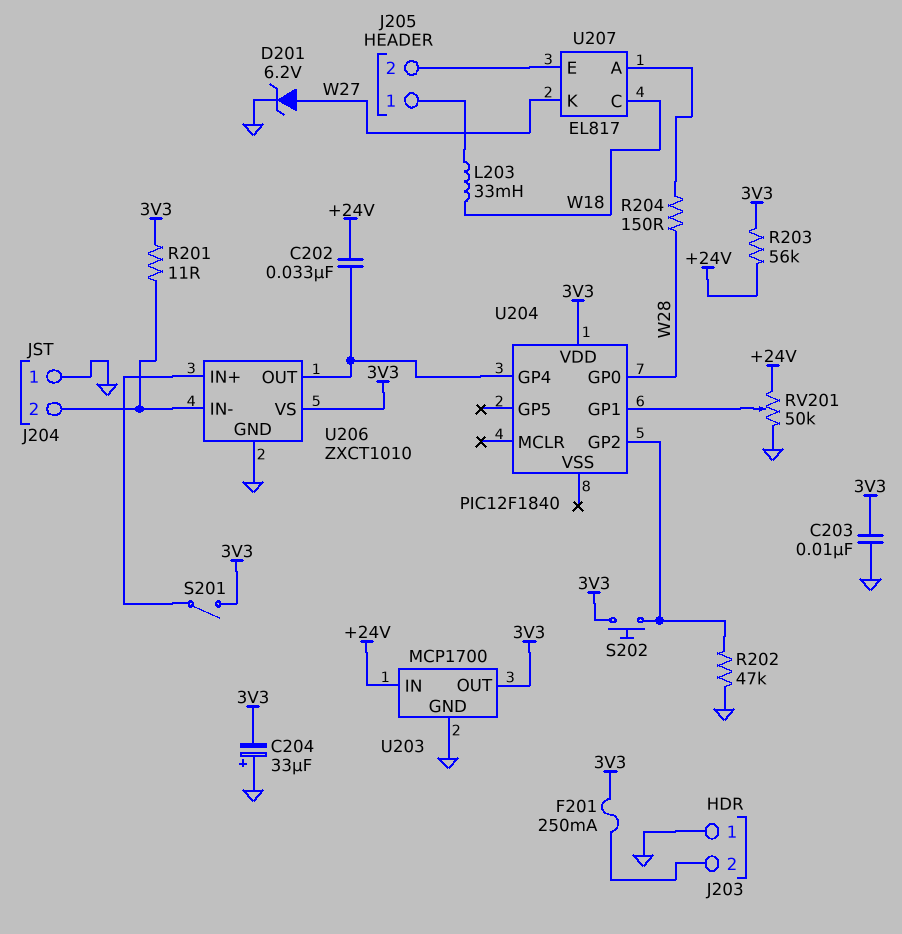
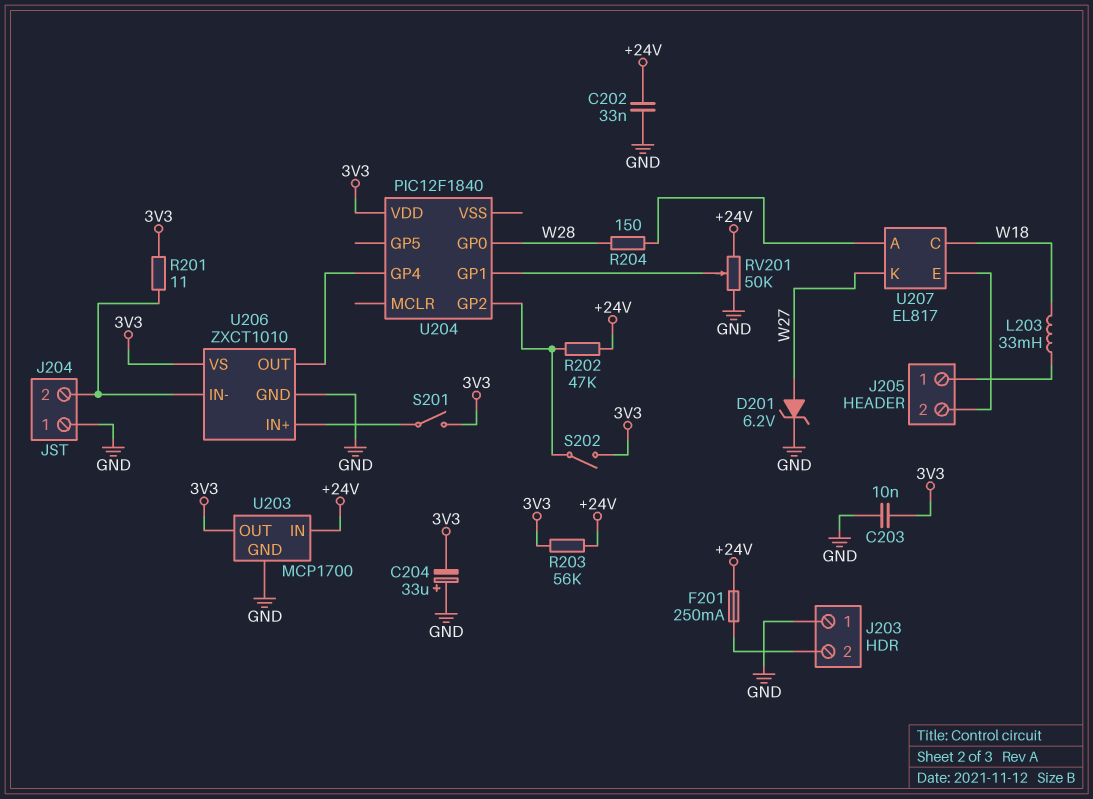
C202: 33nF (+24V, U204/GP4) -> 33nF (+24V, GND)
F201: 250mA (3V3, J203/2) -> 250mA (+24V, J203/2)
R202: 47k (GND, U204/GP2) -> 47k (+24V, U204/GP2)
S202: button (3V3, U204/GP2) -> switch (3V3, U204/GP2)

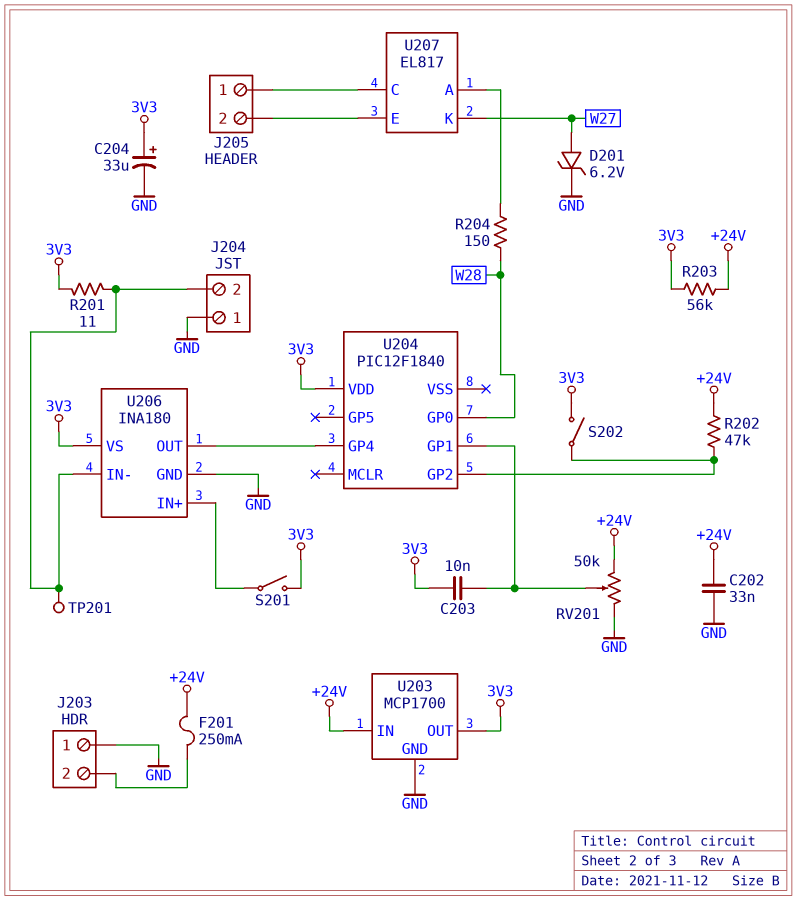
C203: 10nF (3V3, GND) -> 10nF (3V3, U204/GP1)
C204: 33uF (plus GND, minus 3V3) -> 33uF (plus 3V3, minus GND)
L203: 33mH (J205/1, W18) -> none
TP201: none -> test point (J204/2)
U206: ZXCT1010 -> INA180
U207 pin C: W18 -> J205/1

